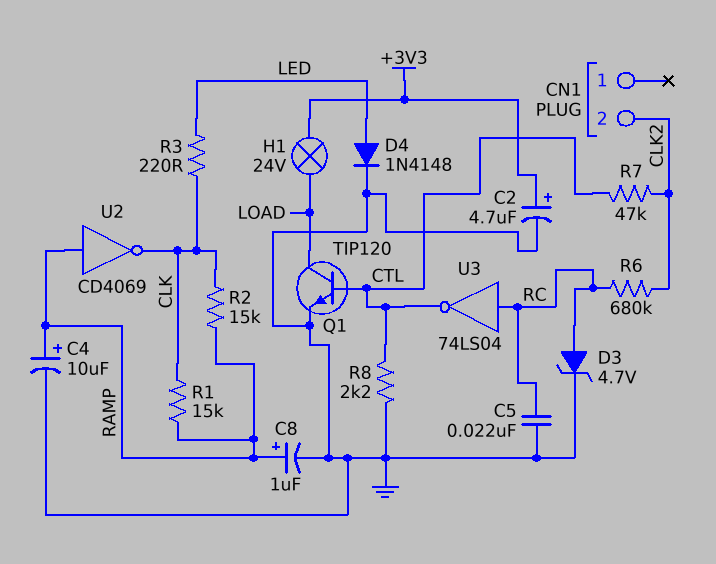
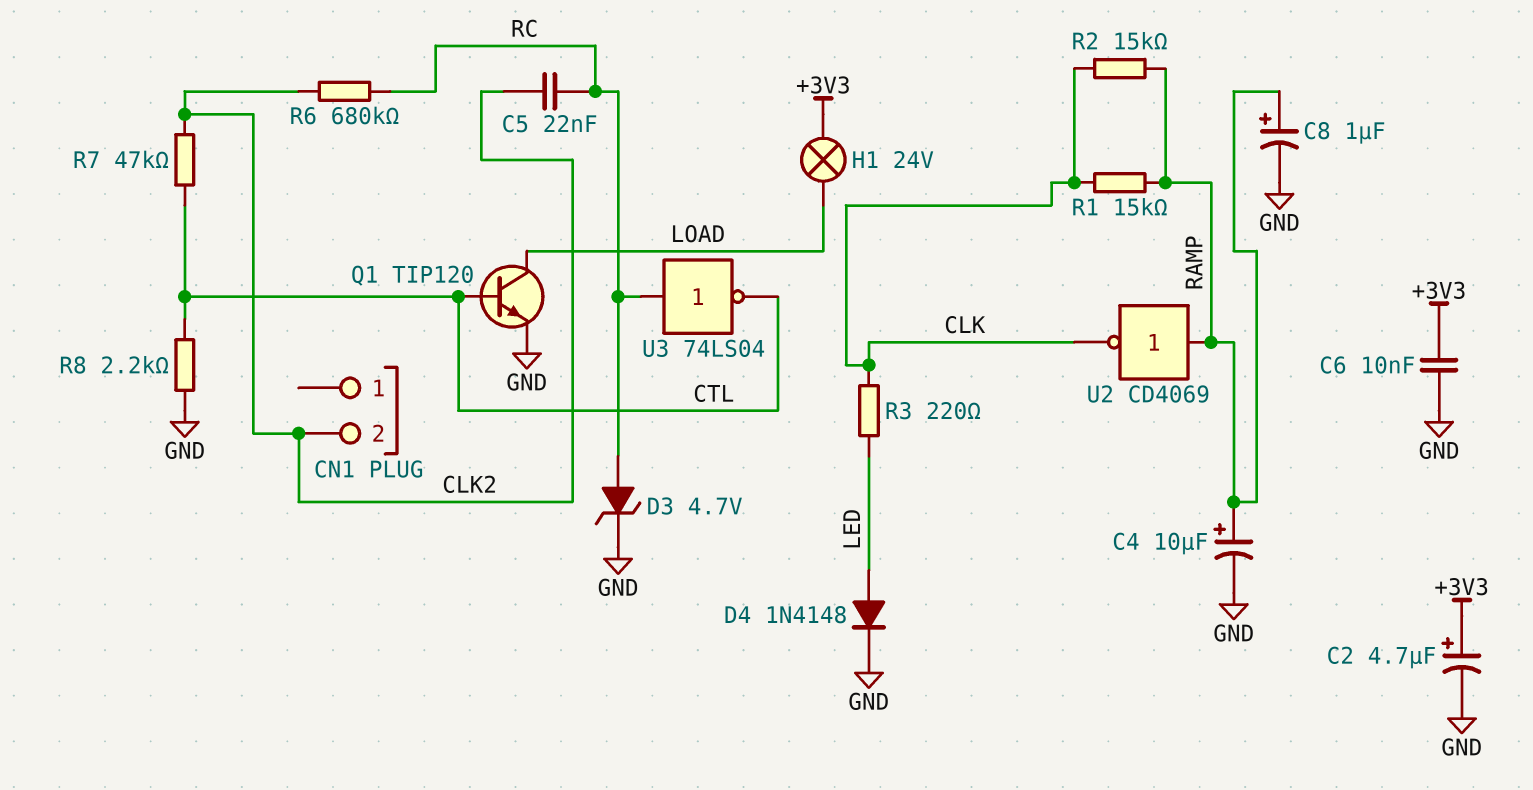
C5: 22nF (GND, RC) -> 22nF (CLK2, RC)
C6: none -> 10nF (+3V3, GND)

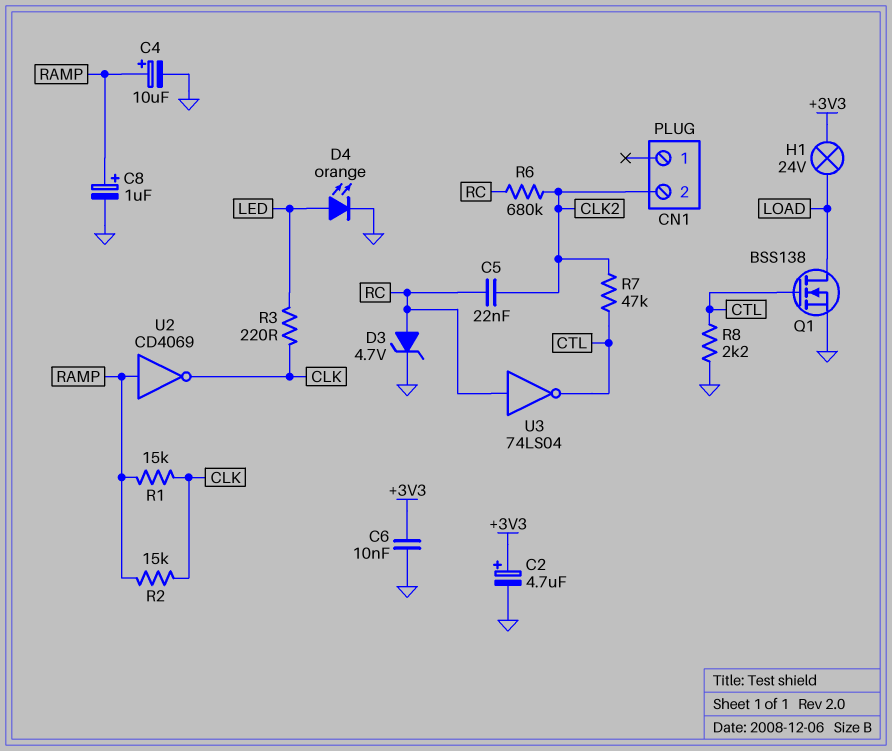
D4: diode 1N4148 (A LED, K GND) -> LED orange (A LED, K GND)
Q1: NPN TIP120 (B CTL, C LOAD, E GND) -> NMOS BSS138 (G CTL, D LOAD, S GND)

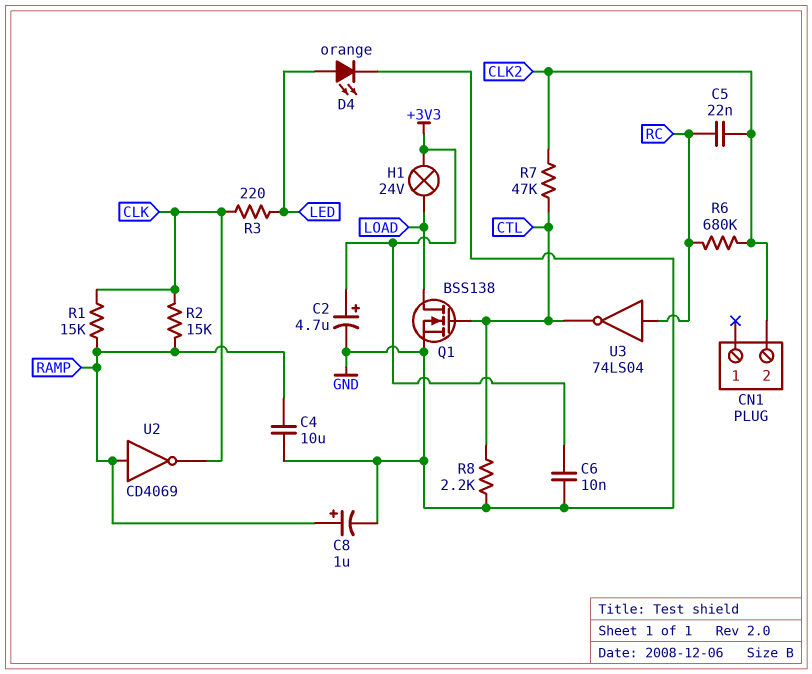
C4: 10uF (plus RAMP, minus GND) -> 10uF (GND, RAMP)
D3: zener 4.7V (A RC, K GND) -> none

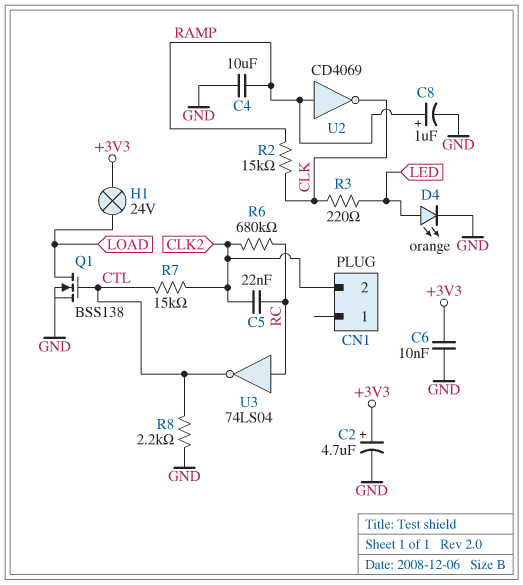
R1: 15k (CLK, RAMP) -> none
R7: 47k (CLK2, CTL) -> 15k (CLK2, CTL)

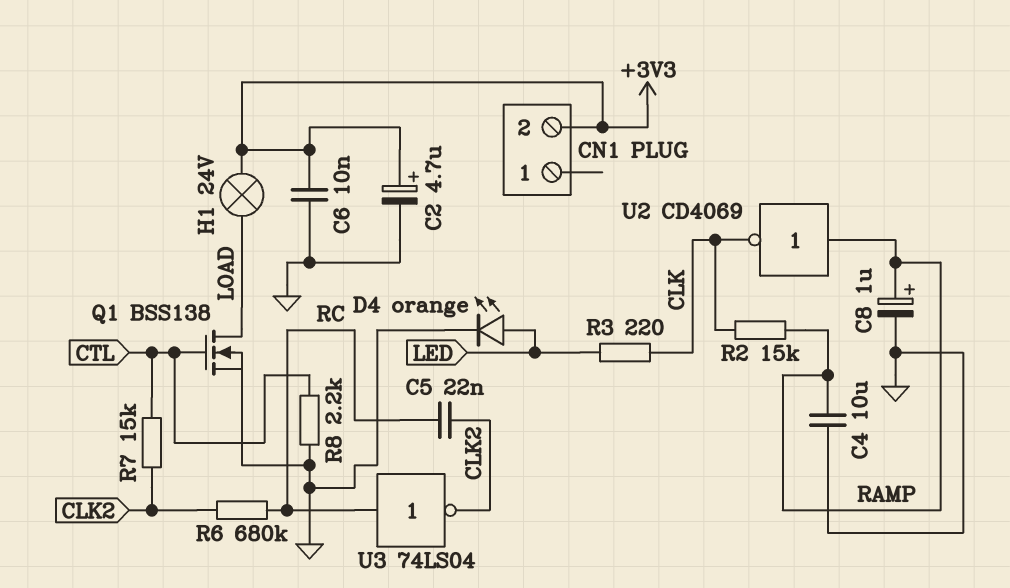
CN1 pin 2: CLK2 -> +3V3
U3: NOT 74LS04 (in RC, out CTL) -> NOT 74LS04 (in RC, out CLK2)

